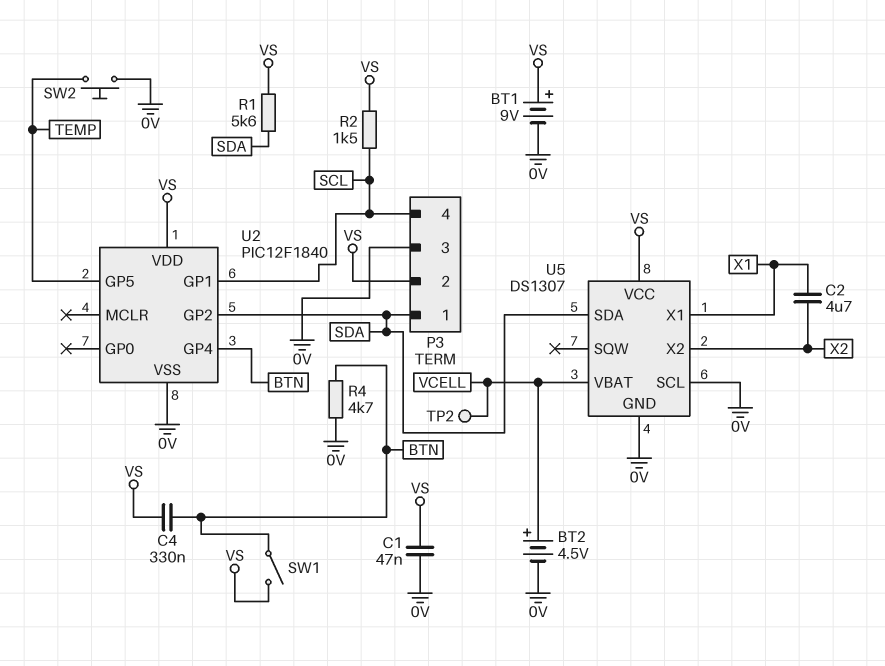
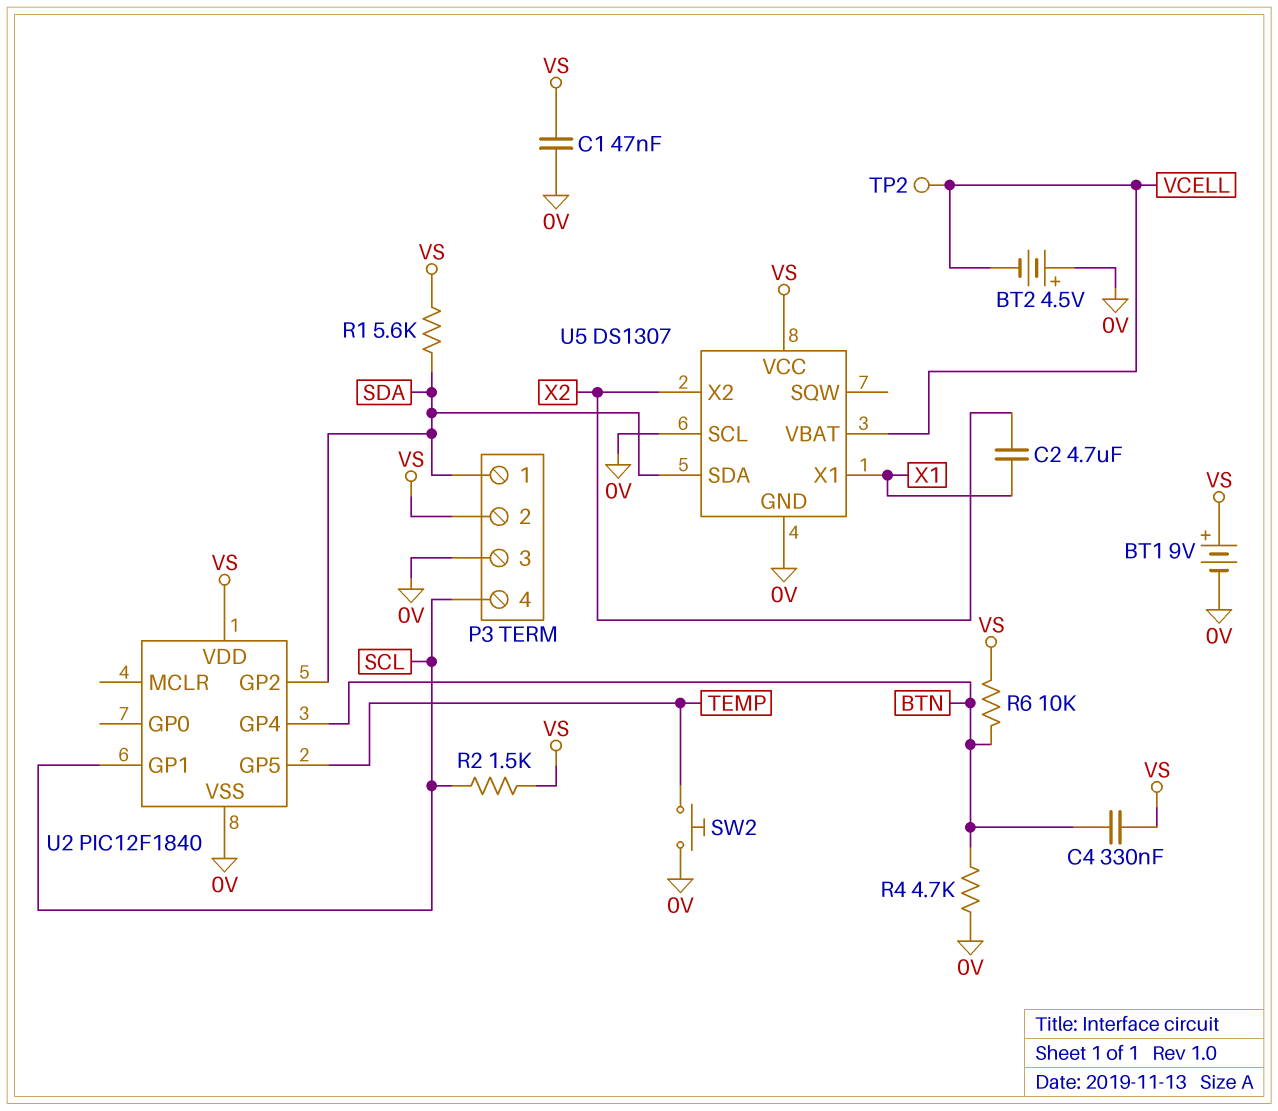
BT2: 4.5V (plus VCELL, minus 0V) -> 4.5V (plus 0V, minus VCELL)
R6: none -> 10k (BTN, VS)
SW1: switch (BTN, VS) -> none

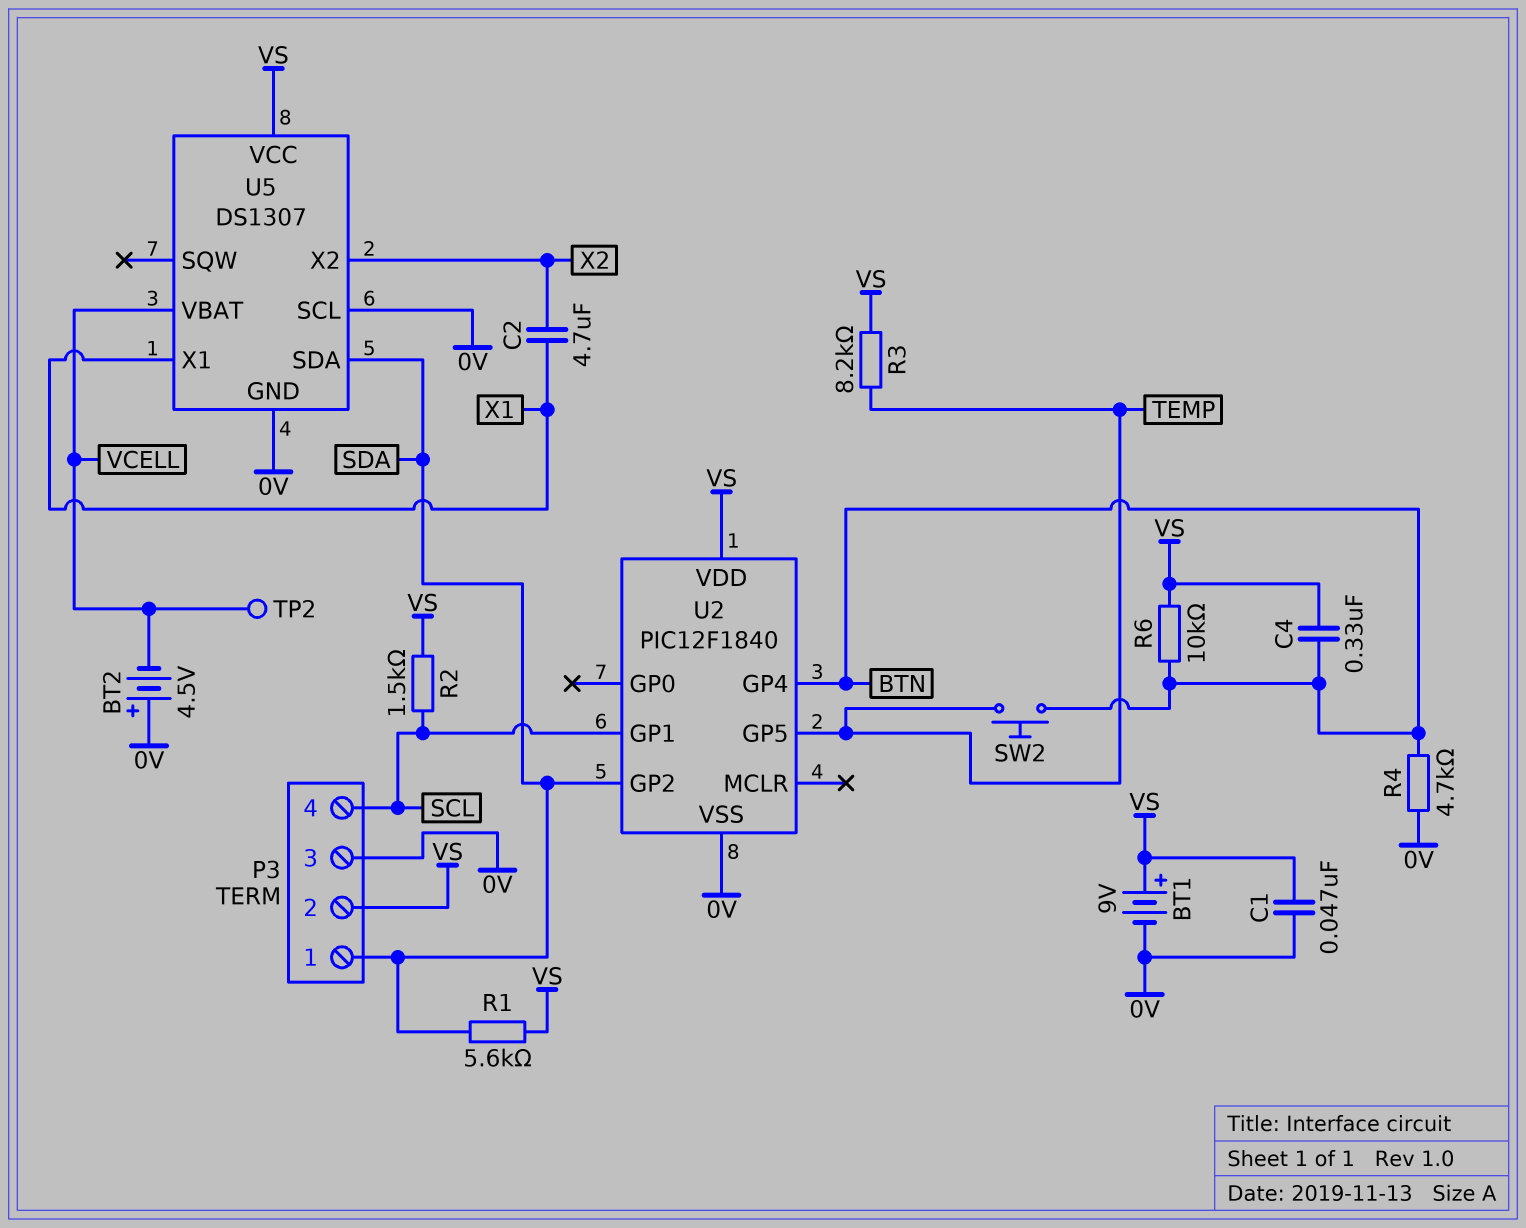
R3: none -> 8.2k (TEMP, VS)
SW2: button (0V, TEMP) -> button (BTN, TEMP)

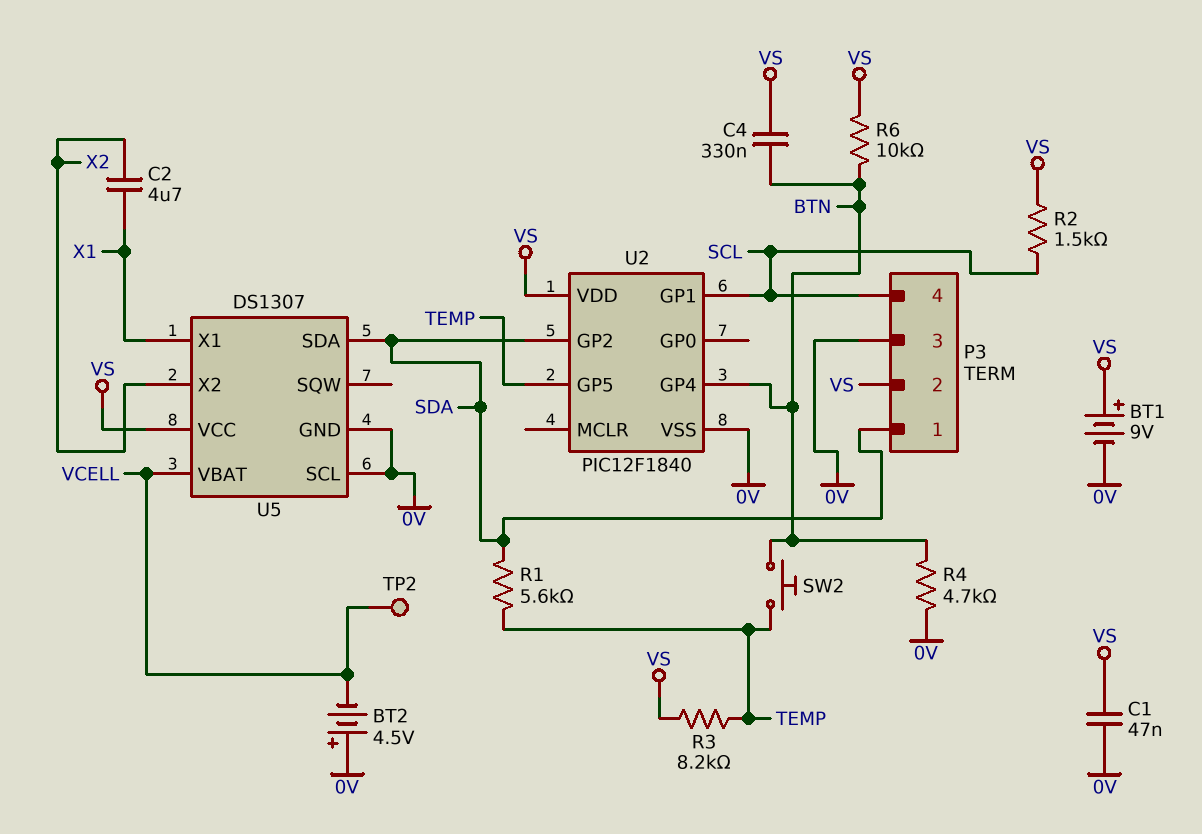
R1: 5.6k (SDA, VS) -> 5.6k (SDA, TEMP)

